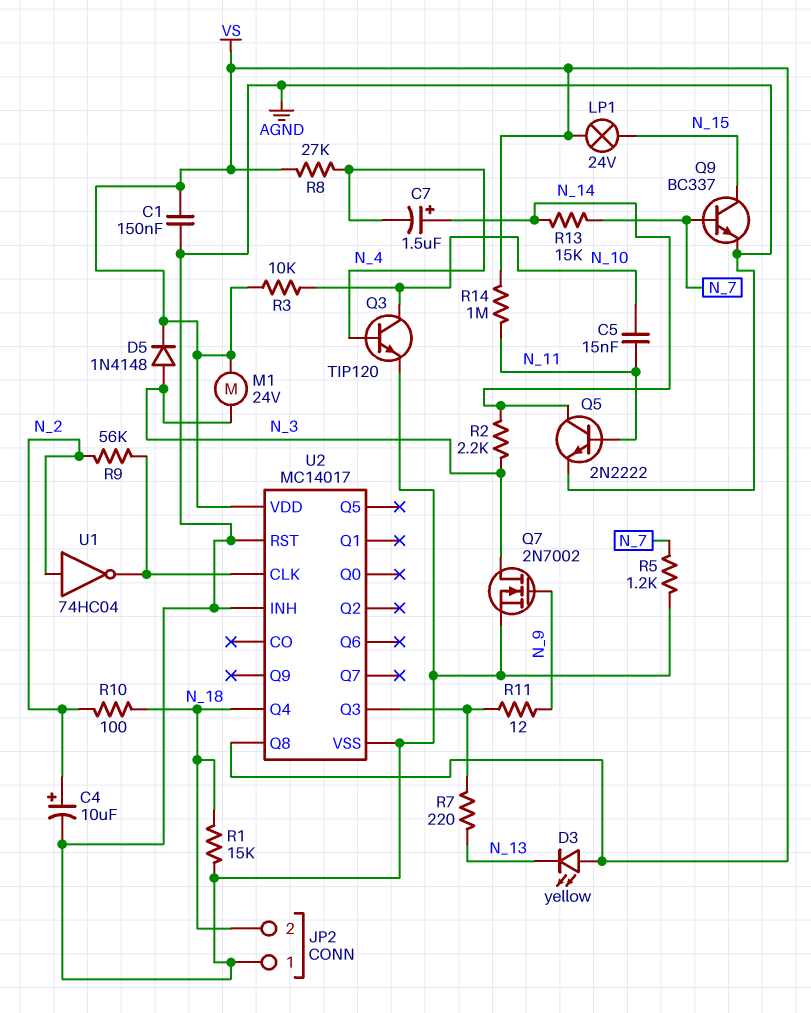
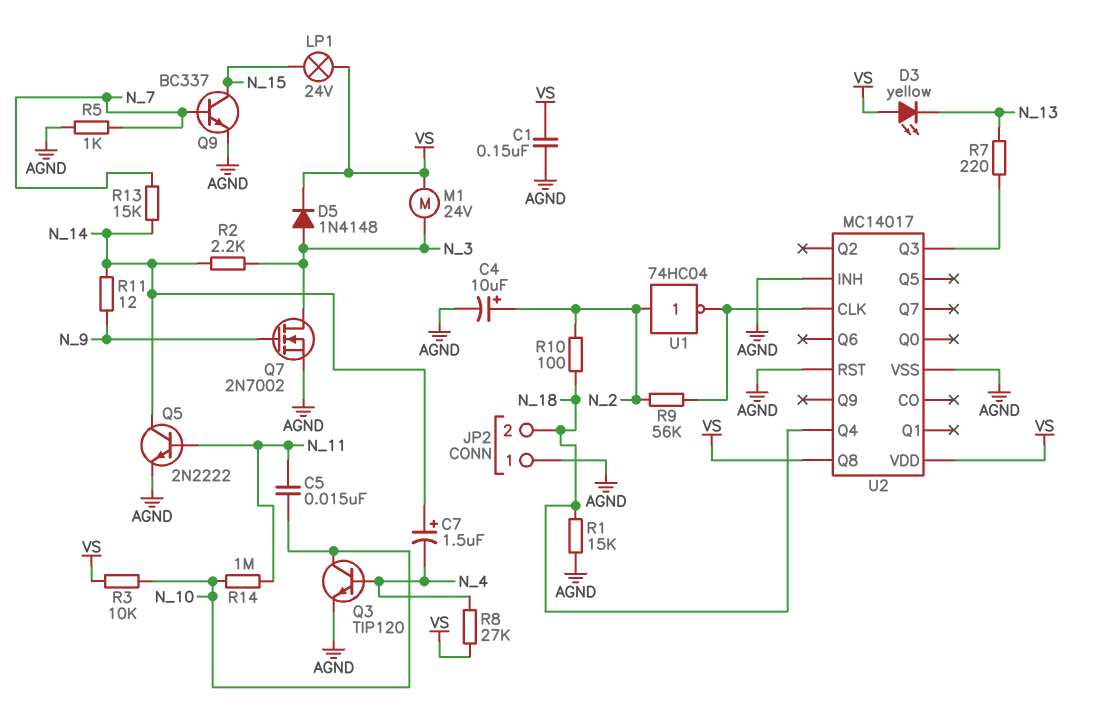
R5: 1.2k (AGND, N_7) -> 1k (AGND, N_7)
R11: 12 (N_9, U2/Q3) -> 12 (N_9, N_14)
R14: 1M (N_11, VS) -> 1M (N_10, N_11)

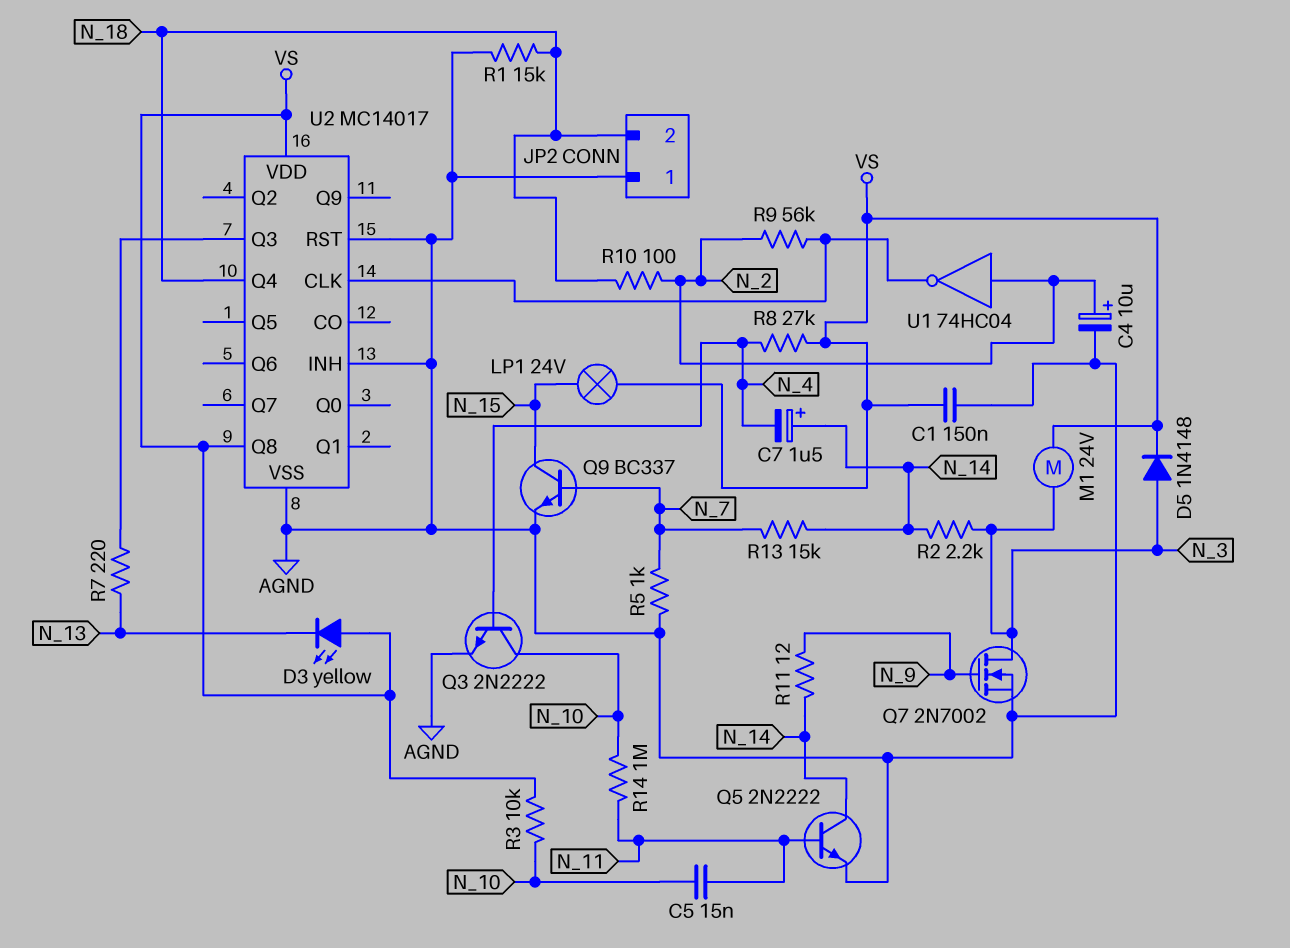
Q3: NPN TIP120 (B N_4, C N_10, E AGND) -> NPN 2N2222 (B N_4, C N_10, E AGND)

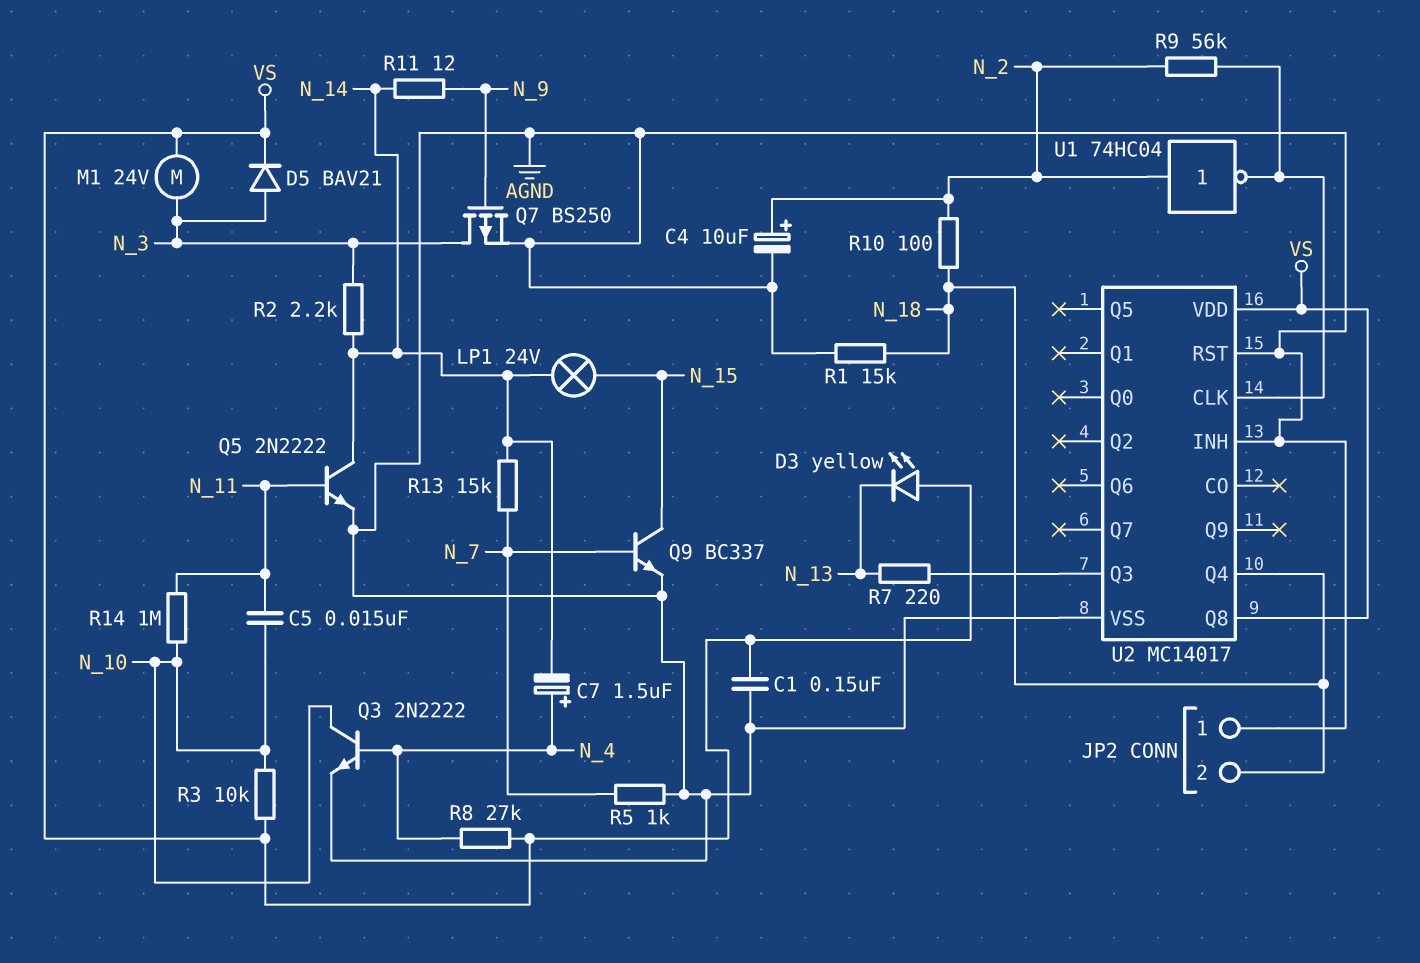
C7: 1.5uF (plus N_14, minus N_4) -> 1.5uF (plus N_4, minus N_14)
D5: diode 1N4148 (A N_3, K VS) -> diode BAV21 (A N_3, K VS)
LP1: lamp 24V (N_15, VS) -> lamp 24V (N_14, N_15)
Q7: NMOS 2N7002 (G N_9, D N_3, S AGND) -> PMOS BS250 (G N_9, D N_3, S AGND)

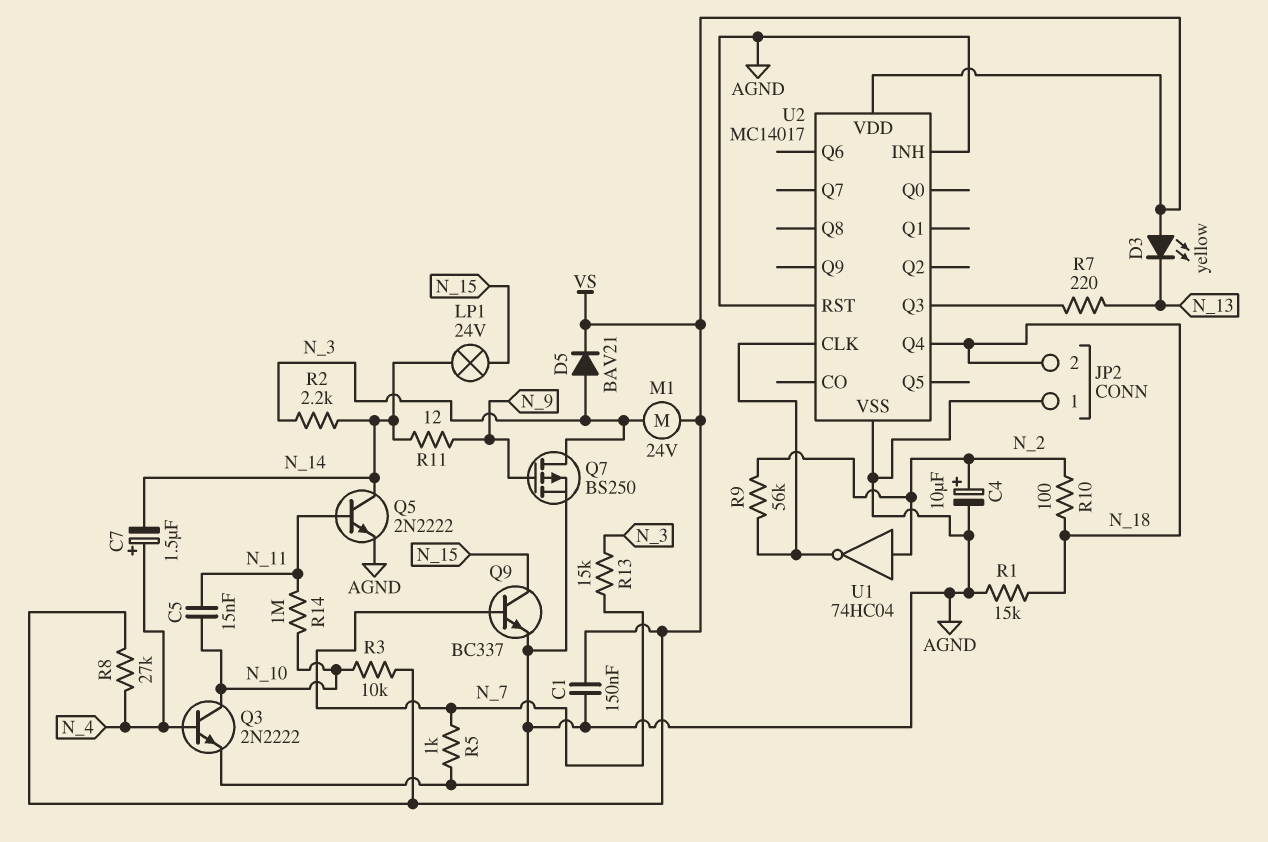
R13: 15k (N_7, N_14) -> 15k (N_3, N_7)
U2 pin Q8: VS -> none

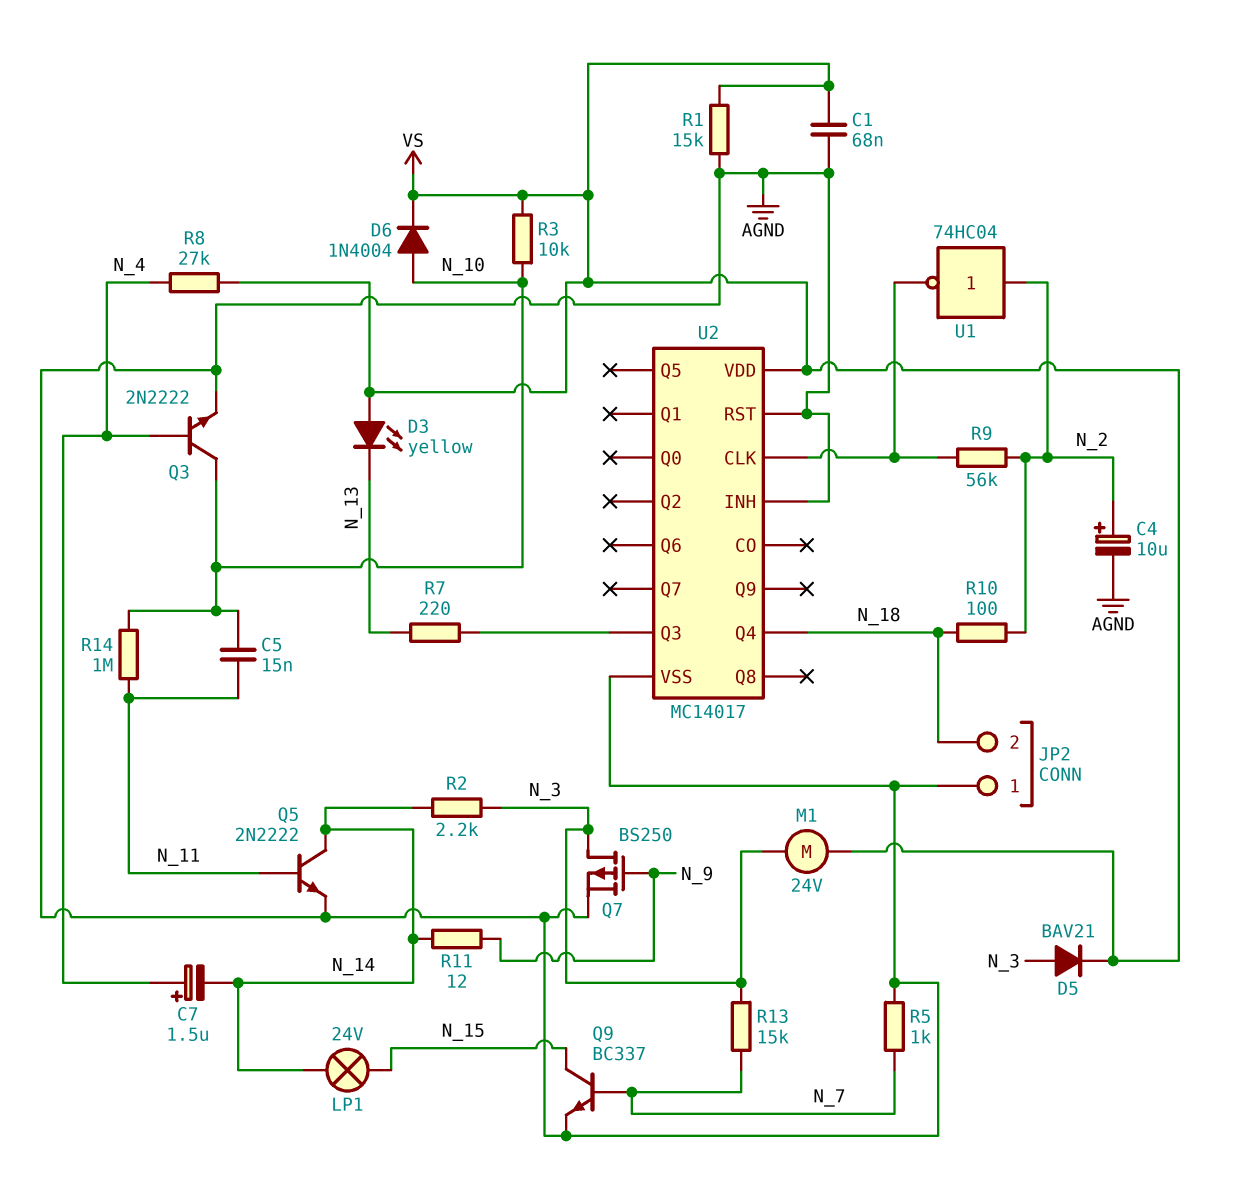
C1: 150nF (AGND, VS) -> 68nF (AGND, VS)
D6: none -> diode 1N4004 (A N_10, K VS)
R1: 15k (AGND, N_18) -> 15k (AGND, VS)

